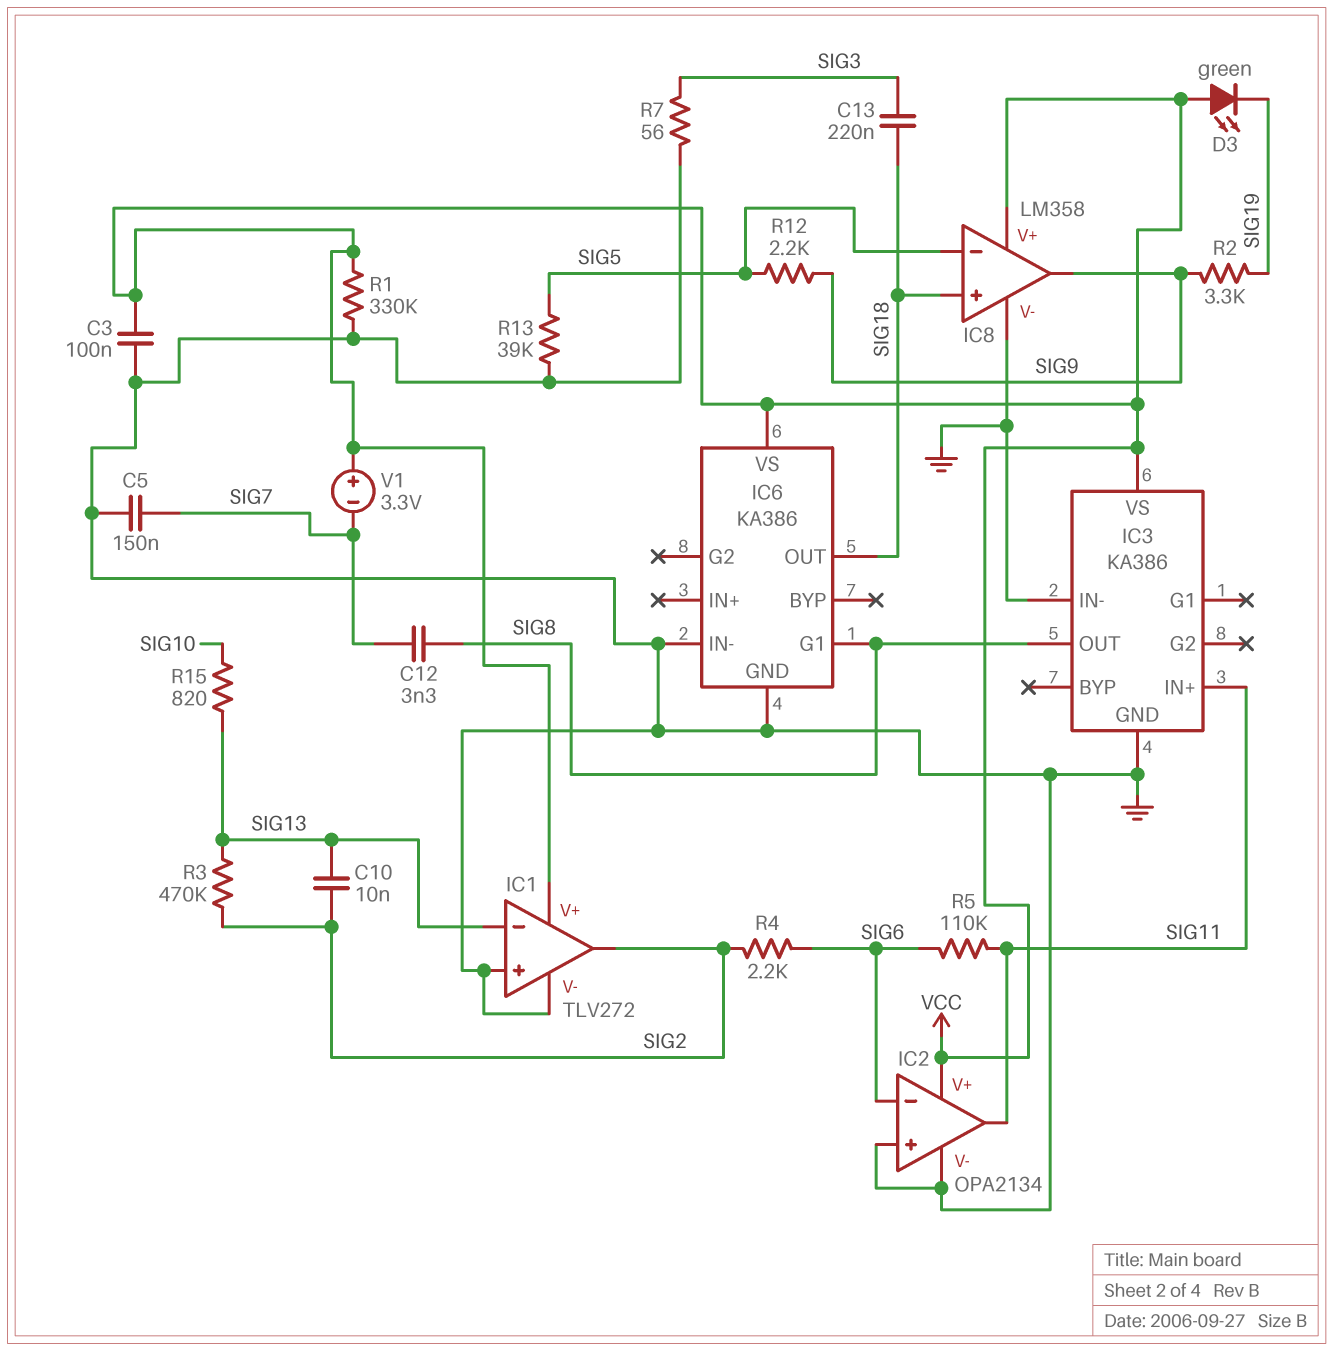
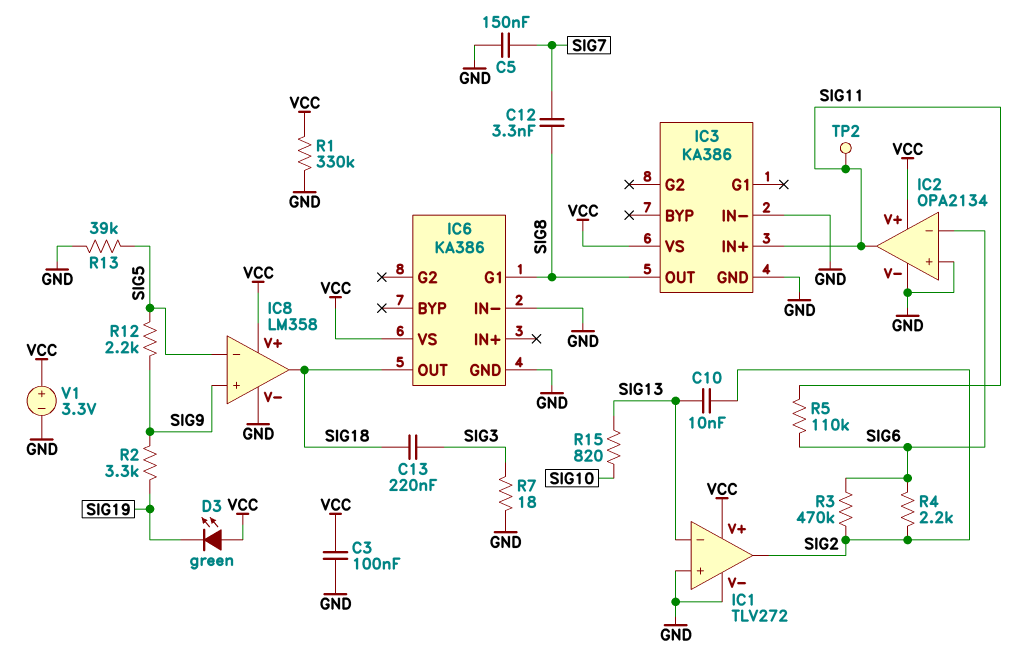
IC8 pin in+: SIG18 -> SIG9
IC8 pin out: SIG9 -> SIG18
R3: 470k (SIG2, SIG13) -> 470k (SIG2, SIG6)
R7: 56 (GND, SIG3) -> 18 (GND, SIG3)
TP2: none -> test point (SIG11)
V1: 3.3V (plus VCC, minus SIG7) -> 3.3V (plus VCC, minus GND)

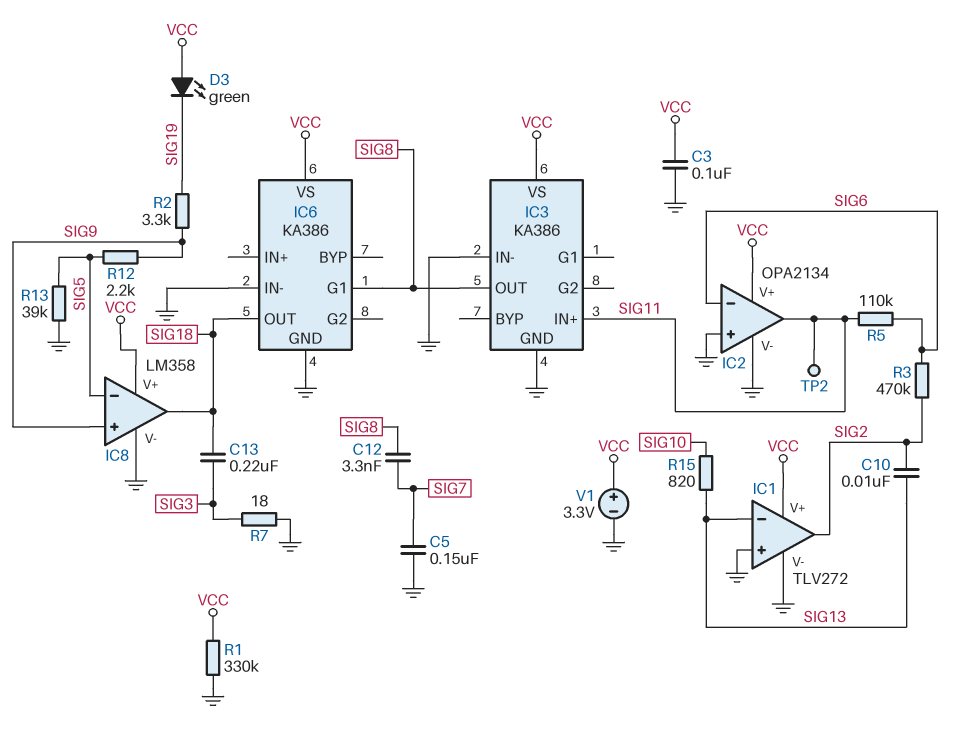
R4: 2.2k (SIG2, SIG6) -> none

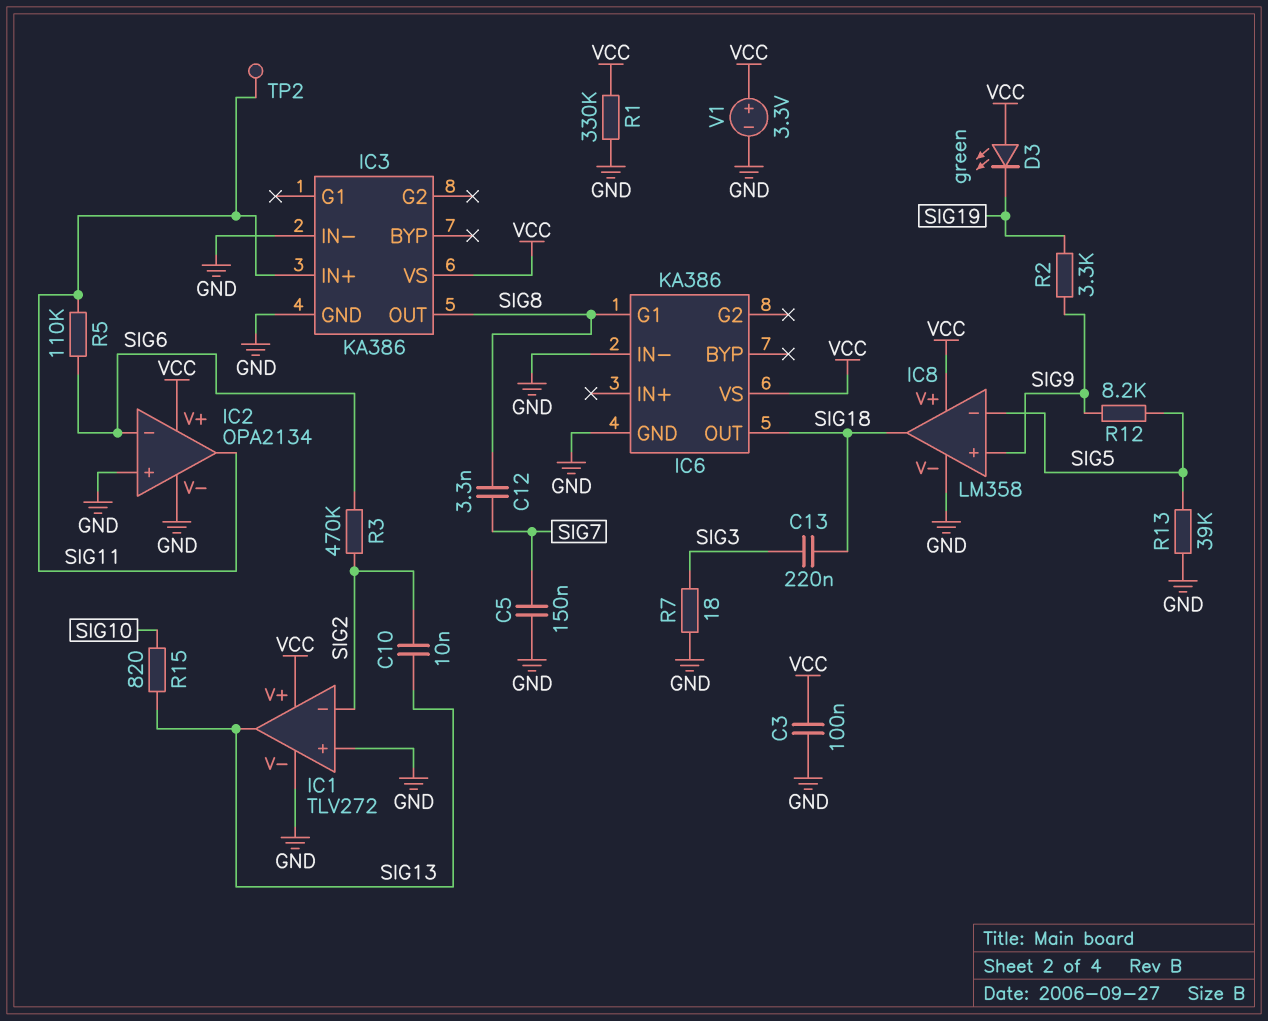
IC1 pin in-: SIG13 -> SIG2
IC1 pin out: SIG2 -> SIG13
R12: 2.2k (SIG5, SIG9) -> 8.2k (SIG5, SIG9)

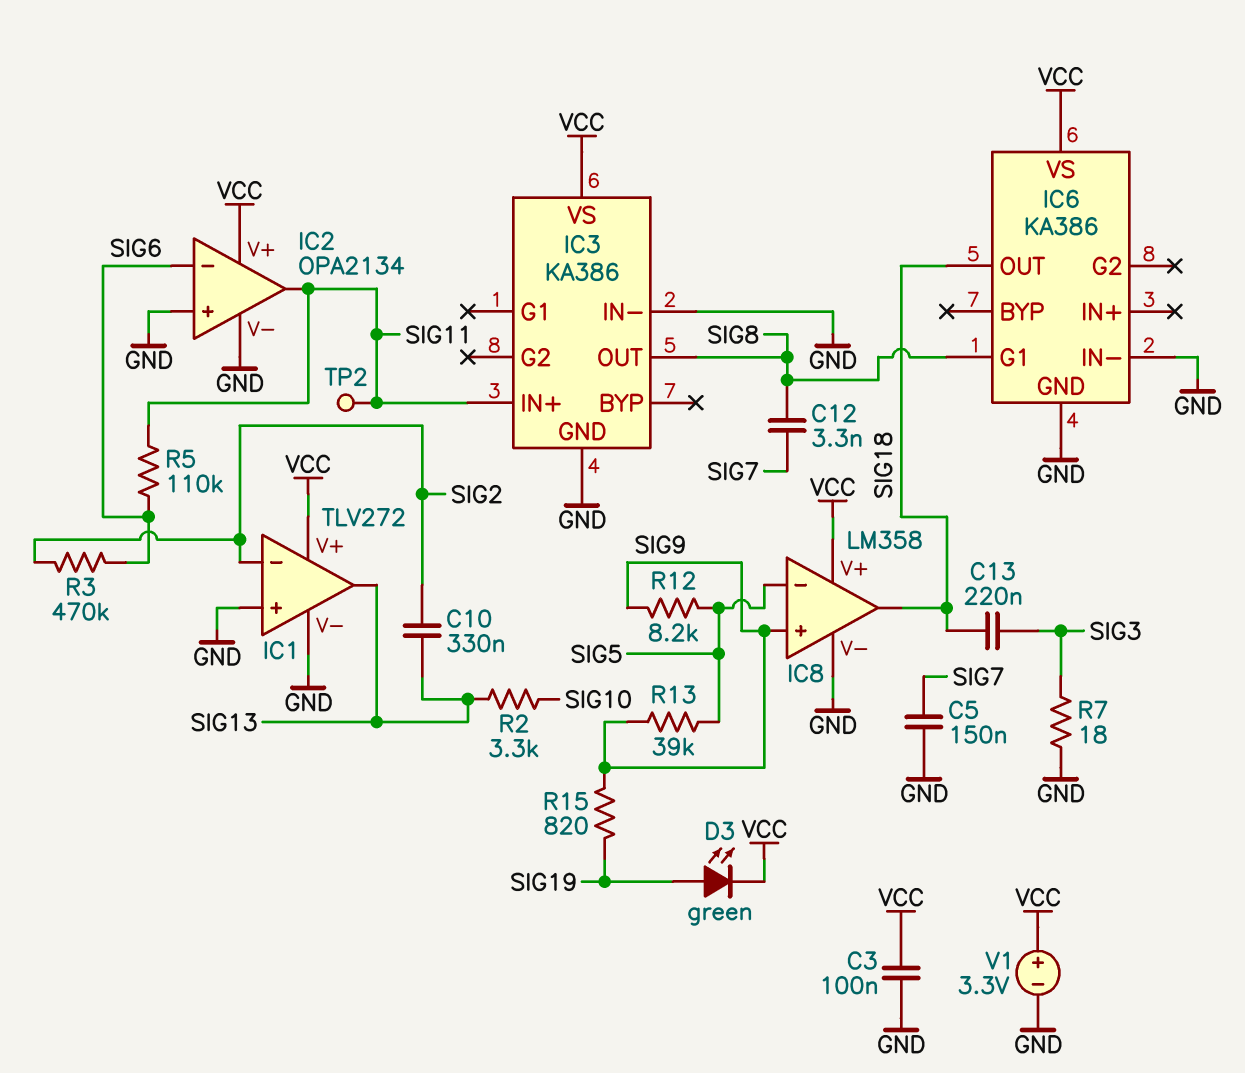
C10: 10nF (SIG2, SIG13) -> 330nF (SIG2, SIG13)
D3: LED green (A VCC, K SIG19) -> LED green (A SIG19, K VCC)
R1: 330k (GND, VCC) -> none
R2: 3.3k (SIG9, SIG19) -> 3.3k (SIG10, SIG13)
R13: 39k (GND, SIG5) -> 39k (SIG5, SIG9)
R15: 820 (SIG10, SIG13) -> 820 (SIG9, SIG19)

